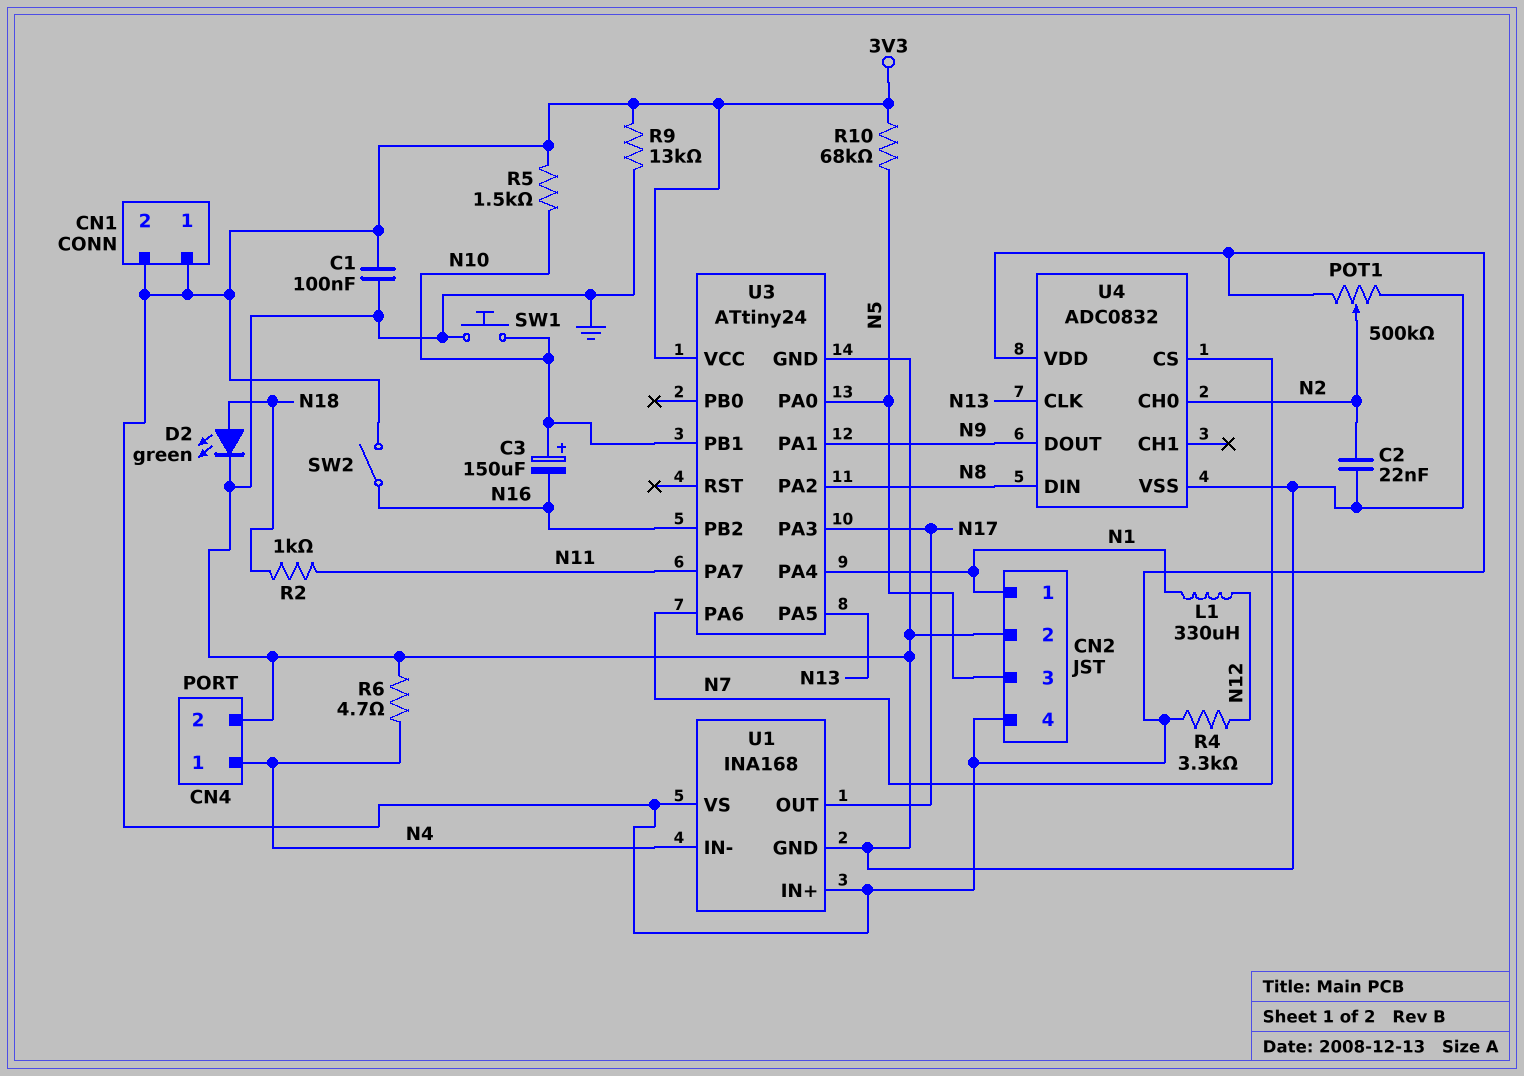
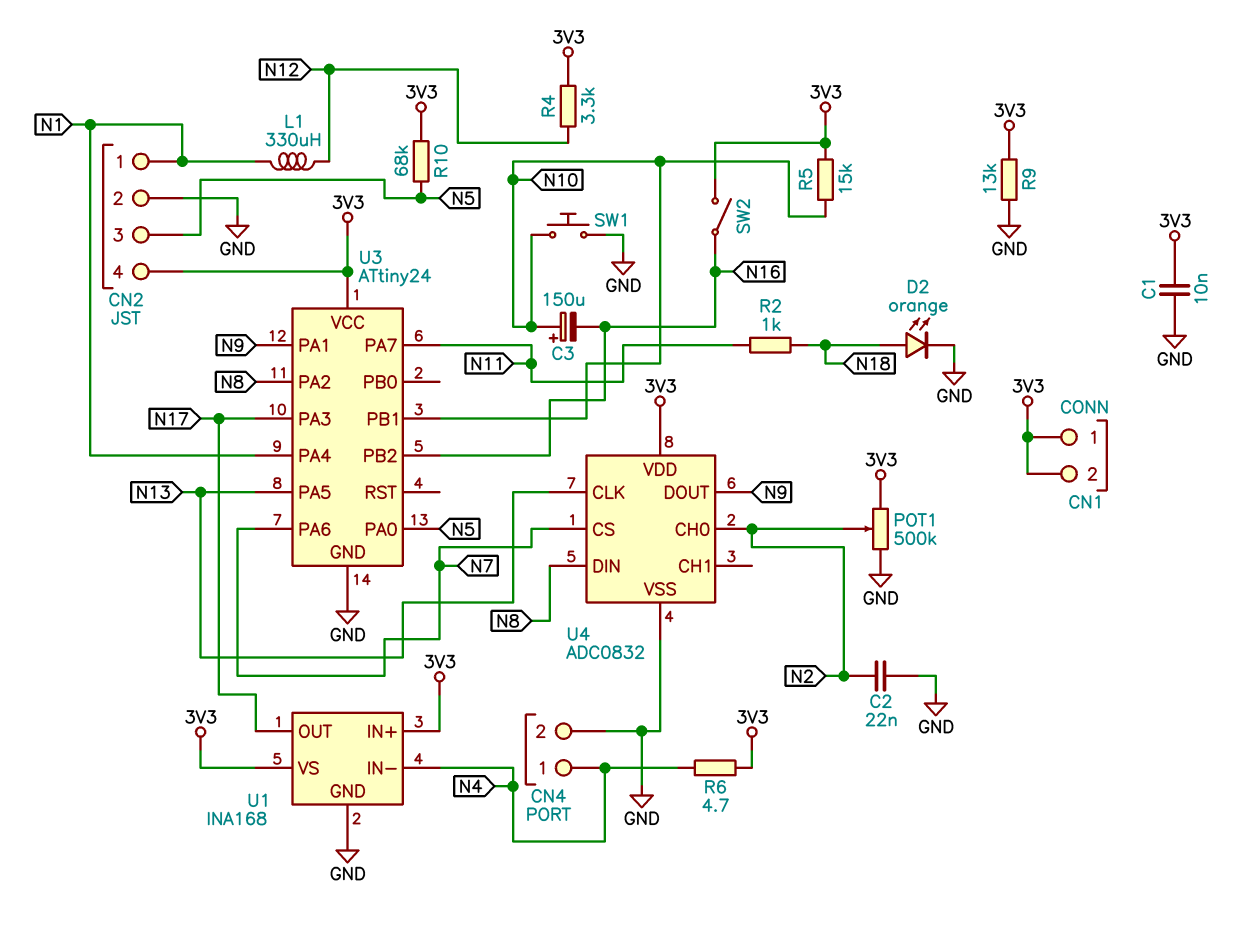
C1: 100nF (3V3, GND) -> 10nF (3V3, GND)
D2: LED green (A N18, K GND) -> LED orange (A N18, K GND)
R5: 1.5k (3V3, N10) -> 15k (3V3, N10)
R6: 4.7 (GND, N4) -> 4.7 (3V3, N4)

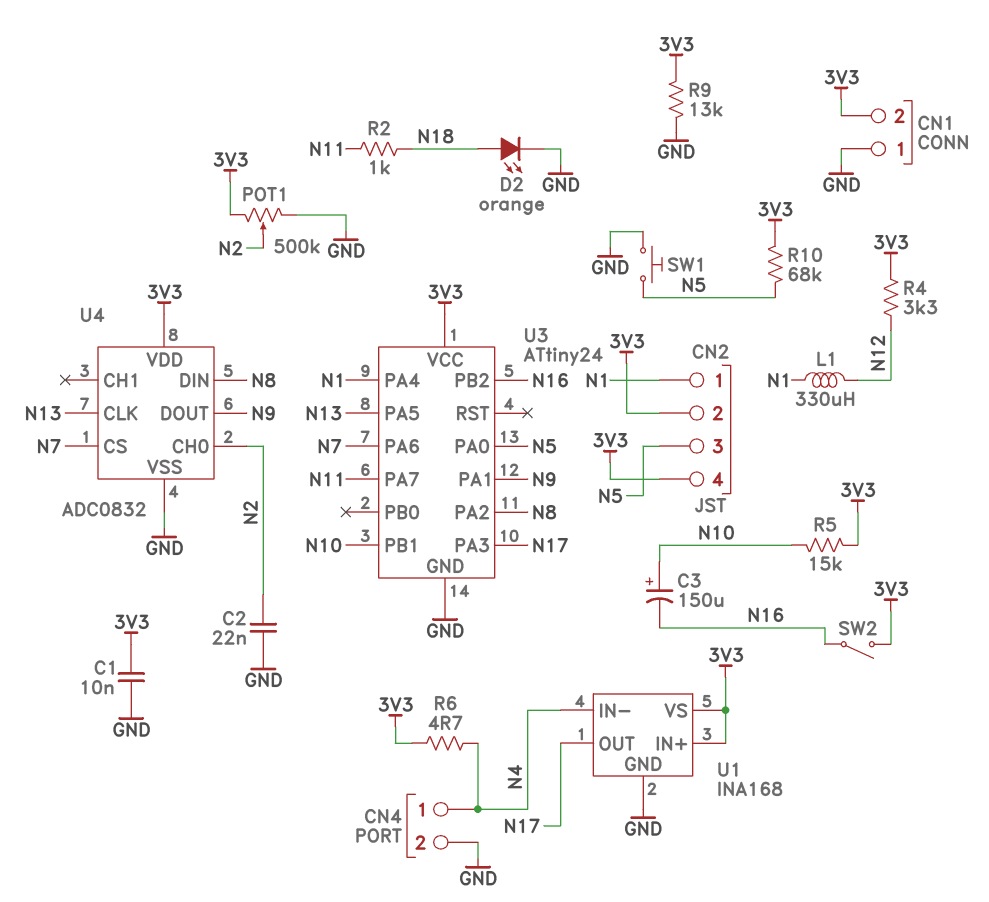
CN1 pin 1: 3V3 -> GND
CN2 pin 2: GND -> 3V3
SW1: button (GND, N10) -> button (GND, N5)

